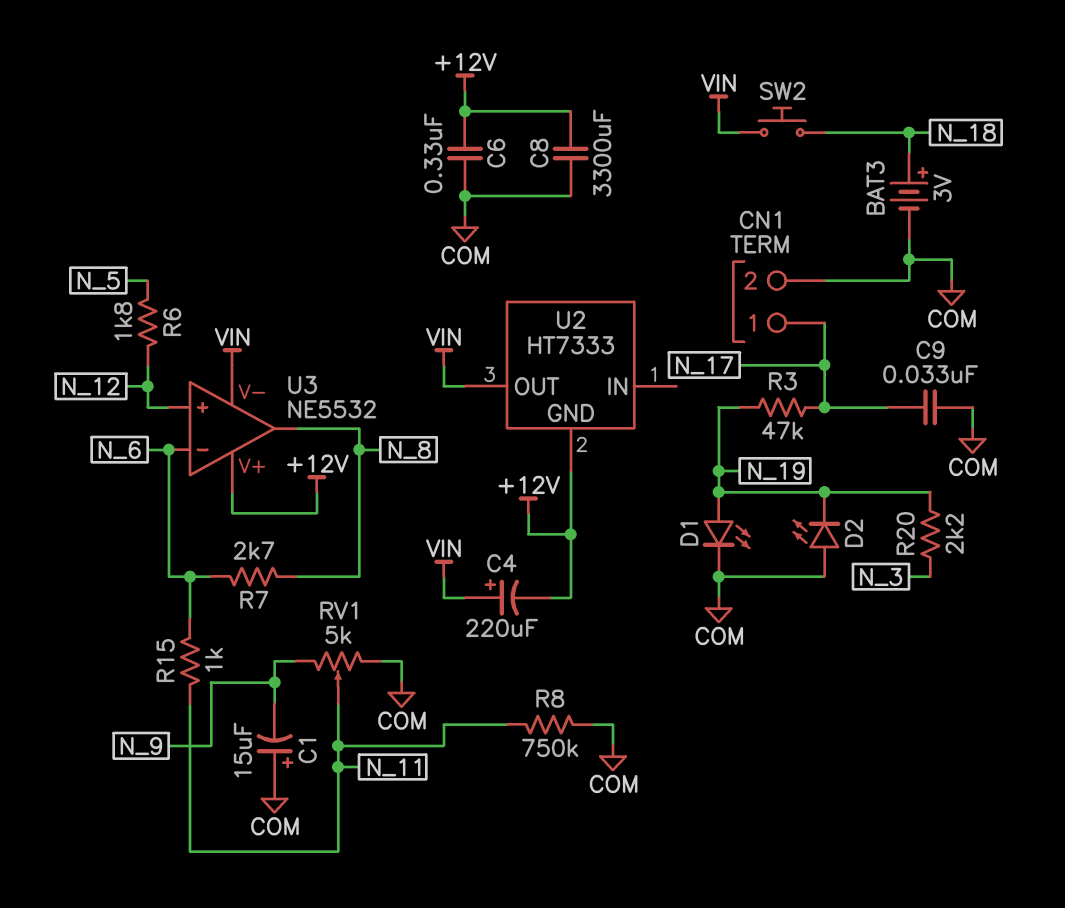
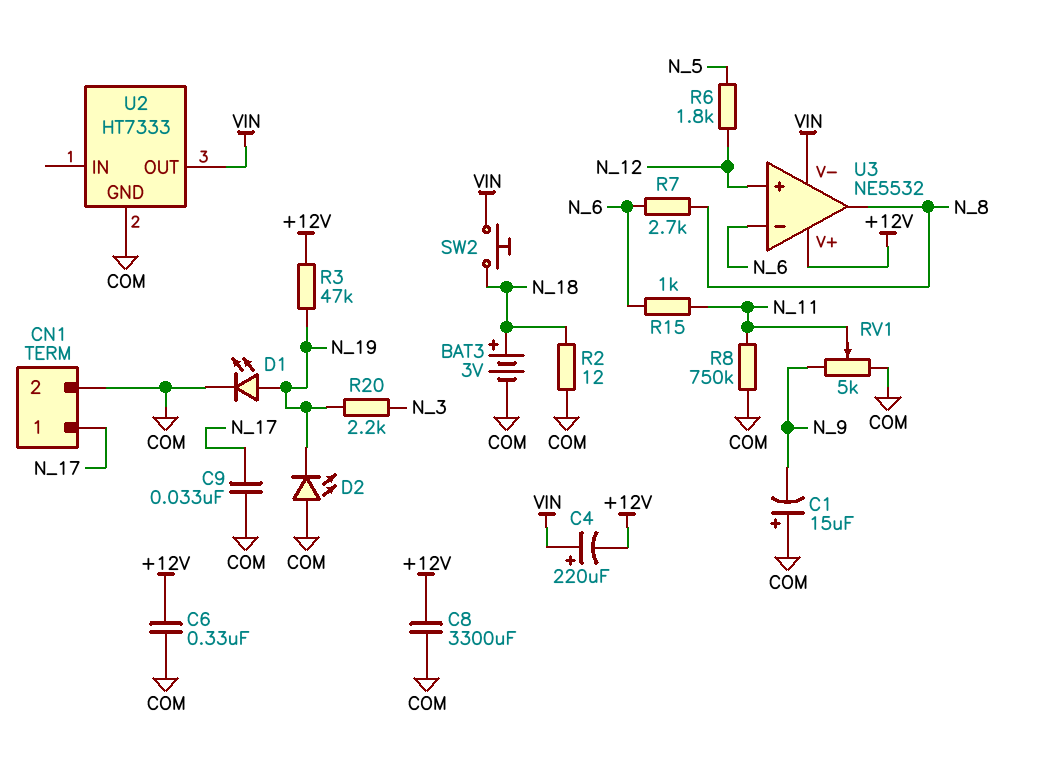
R2: none -> 12 (COM, N_18)
R3: 47k (N_17, N_19) -> 47k (+12V, N_19)
U2 pin GND: +12V -> COM

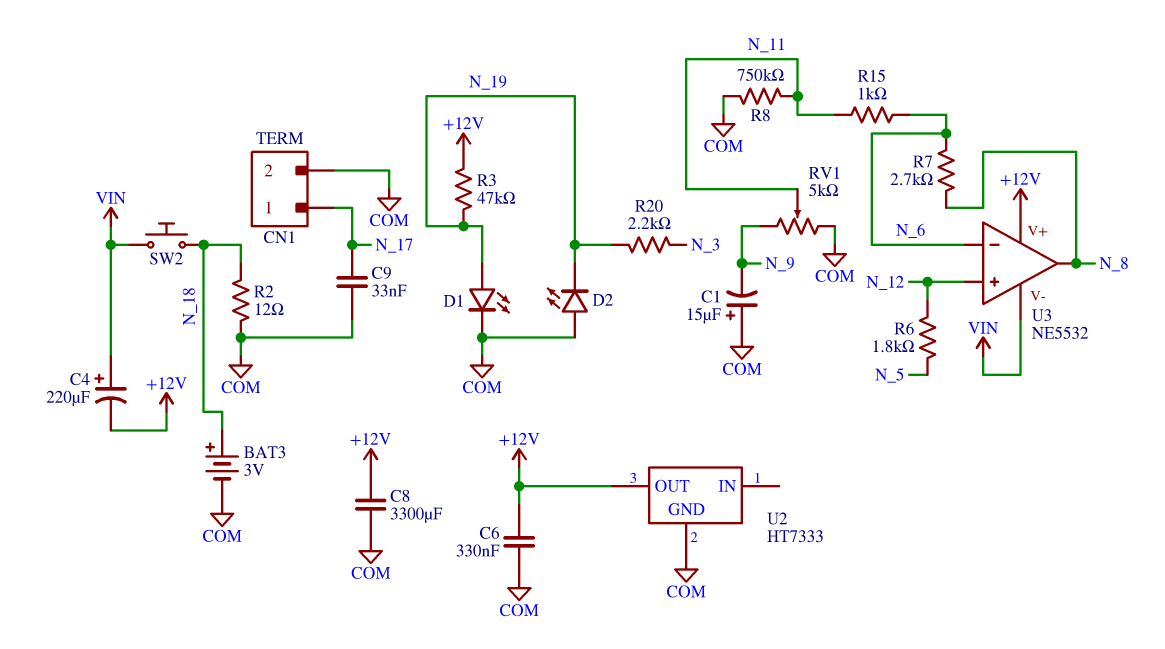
U2 pin OUT: VIN -> +12V

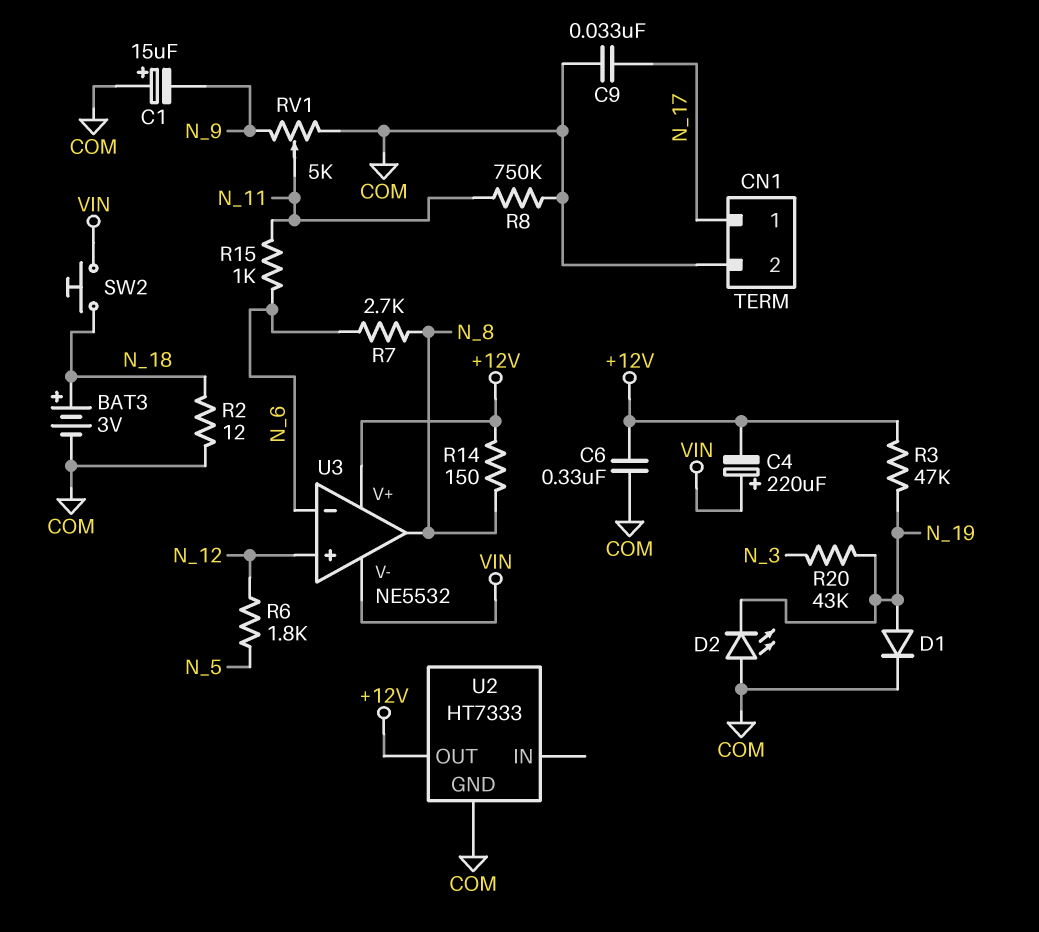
C8: 3300uF (+12V, COM) -> none
D1: LED (A N_19, K COM) -> diode (A N_19, K COM)
R14: none -> 150 (+12V, N_8)
R20: 2.2k (N_3, N_19) -> 43k (N_3, N_19)

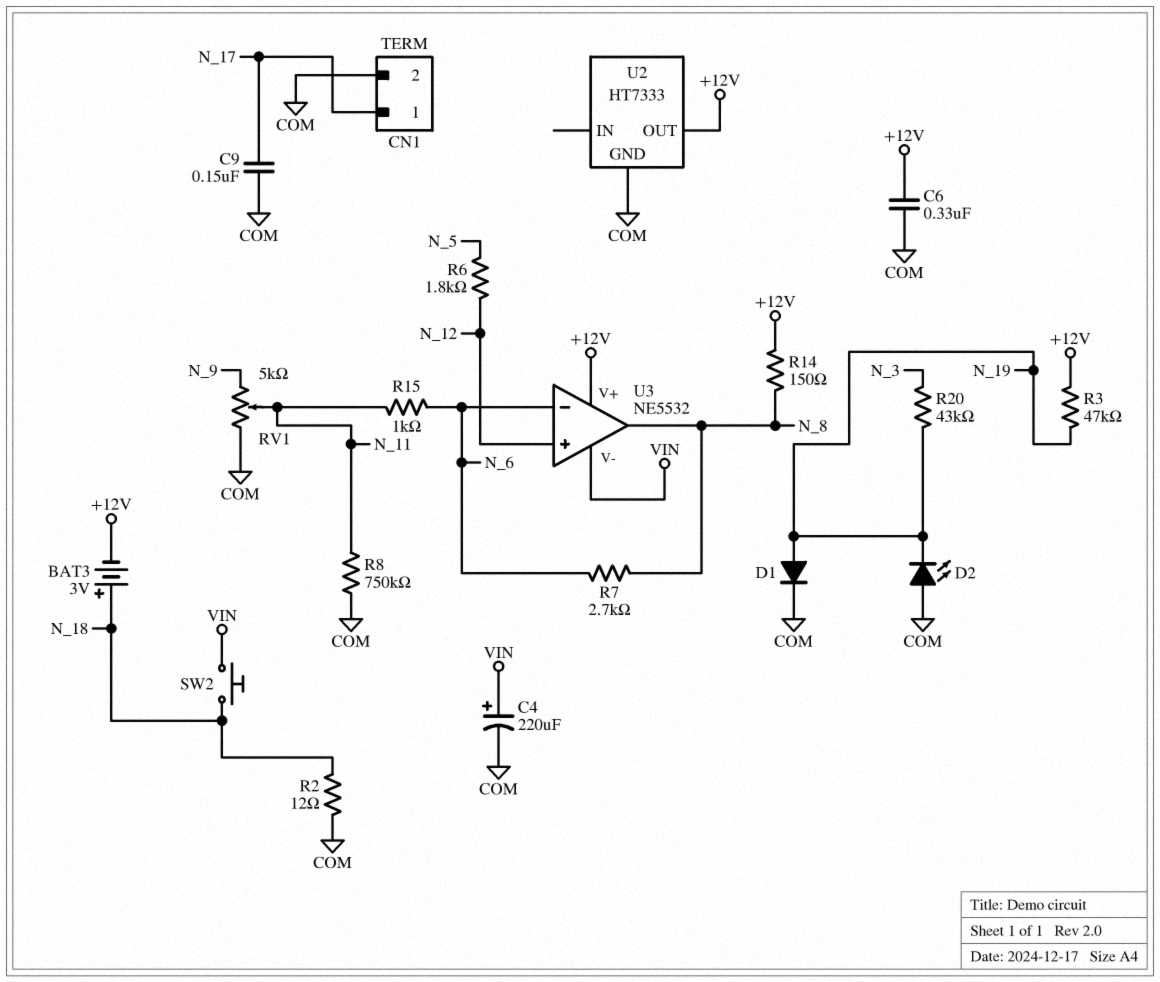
BAT3: 3V (plus N_18, minus COM) -> 3V (plus N_18, minus +12V)
C1: 15uF (plus COM, minus N_9) -> none
C4: 220uF (plus VIN, minus +12V) -> 220uF (plus VIN, minus COM)
C9: 33nF (COM, N_17) -> 150nF (COM, N_17)

